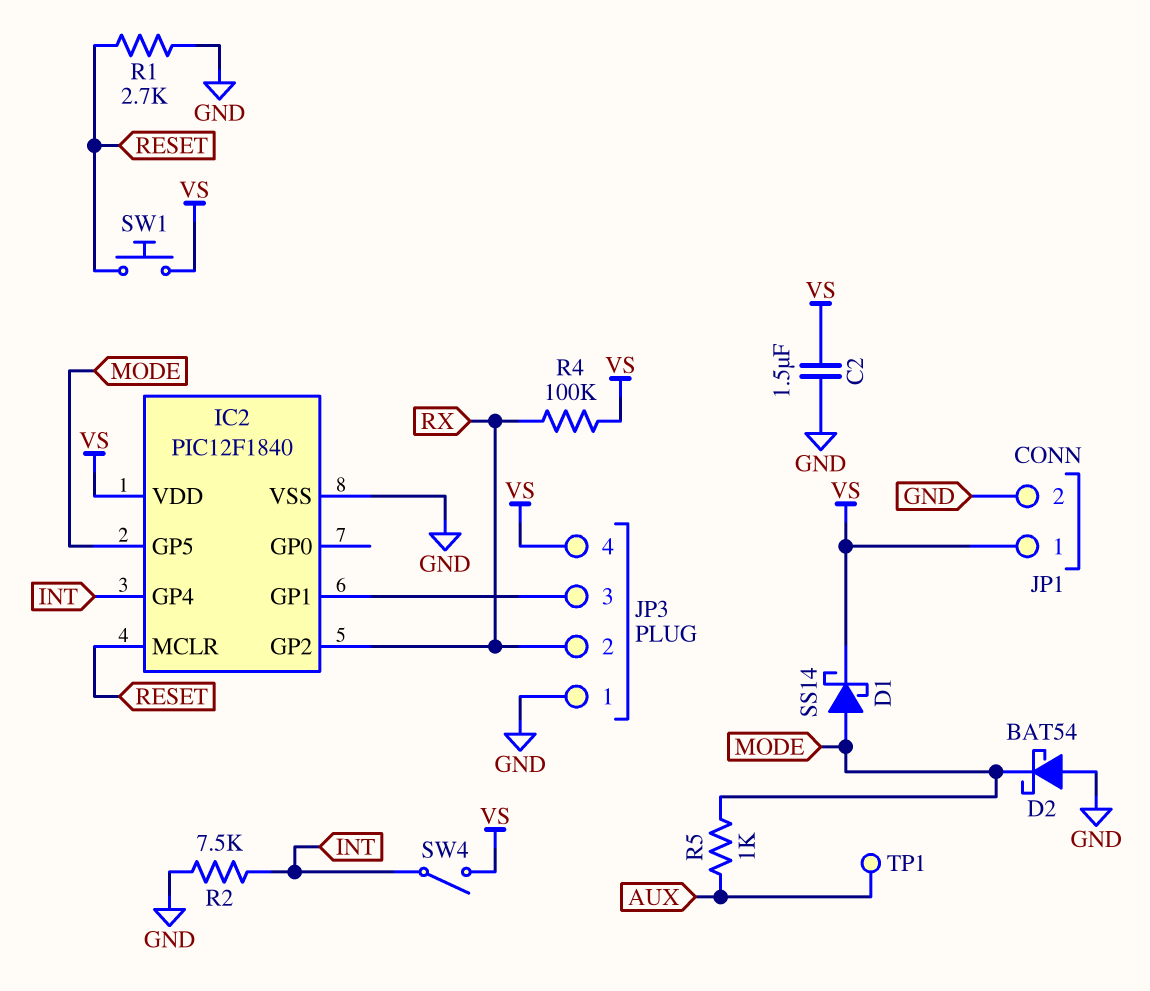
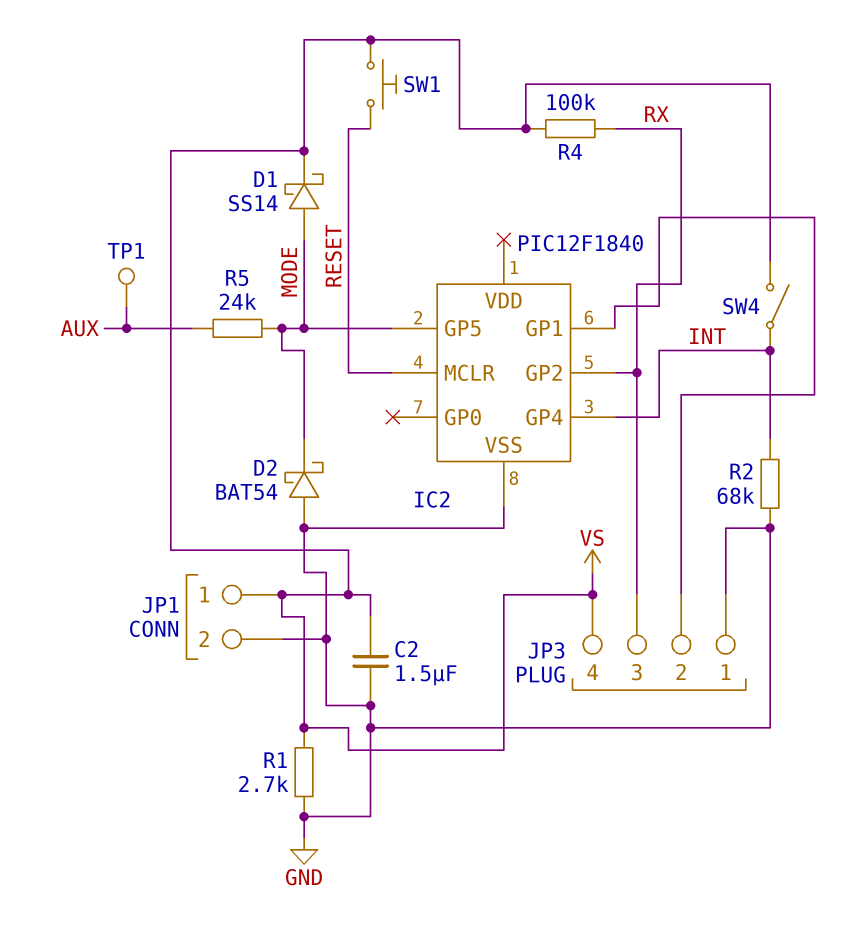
IC2 pin VDD: VS -> none
JP3 pin 2: RX -> IC2/GP1
JP3 pin 3: IC2/GP1 -> RX
R1: 2.7k (GND, RESET) -> 2.7k (GND, VS)
R2: 7.5k (GND, INT) -> 68k (GND, INT)
R5: 1k (AUX, MODE) -> 24k (AUX, MODE)

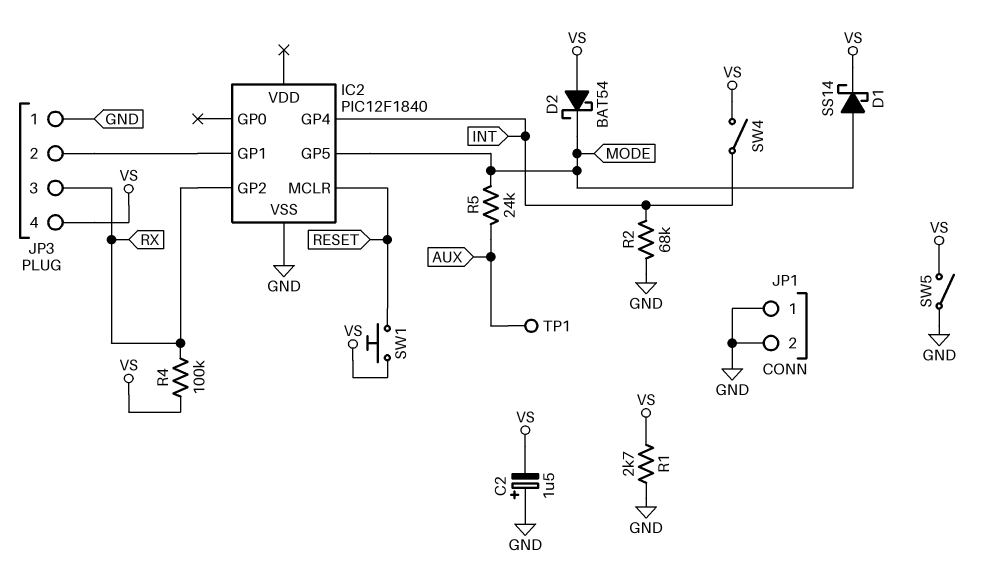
C2: 1.5uF (GND, VS) -> 1.5uF (plus GND, minus VS)
D2: schottky BAT54 (A GND, K MODE) -> schottky BAT54 (A VS, K MODE)
JP1 pin 1: VS -> GND
SW5: none -> switch (GND, VS)

